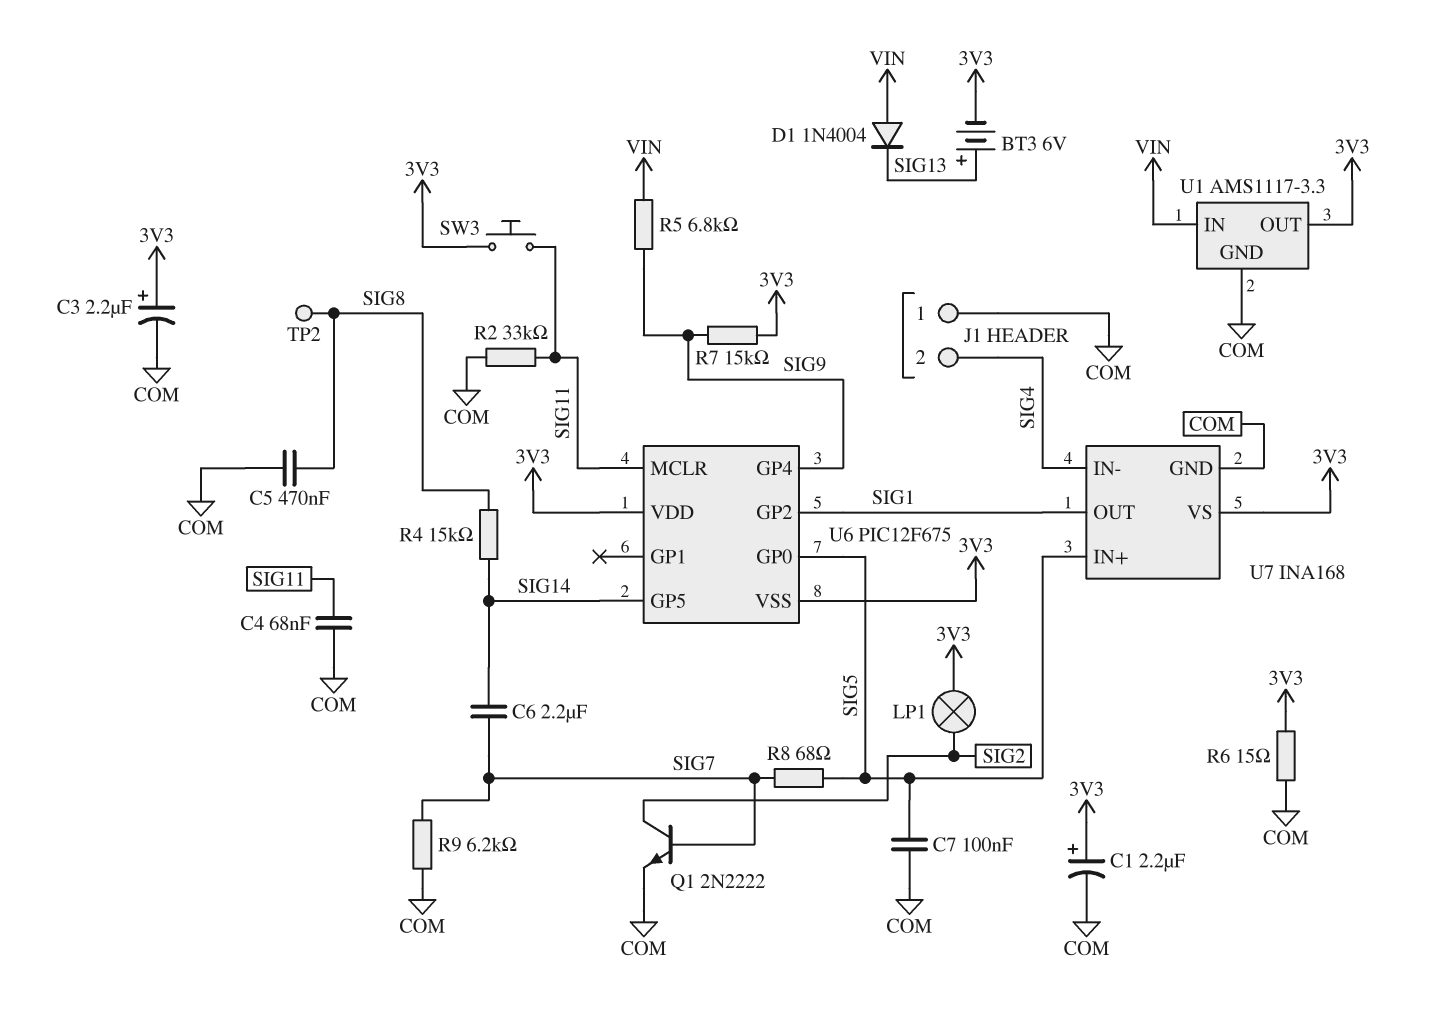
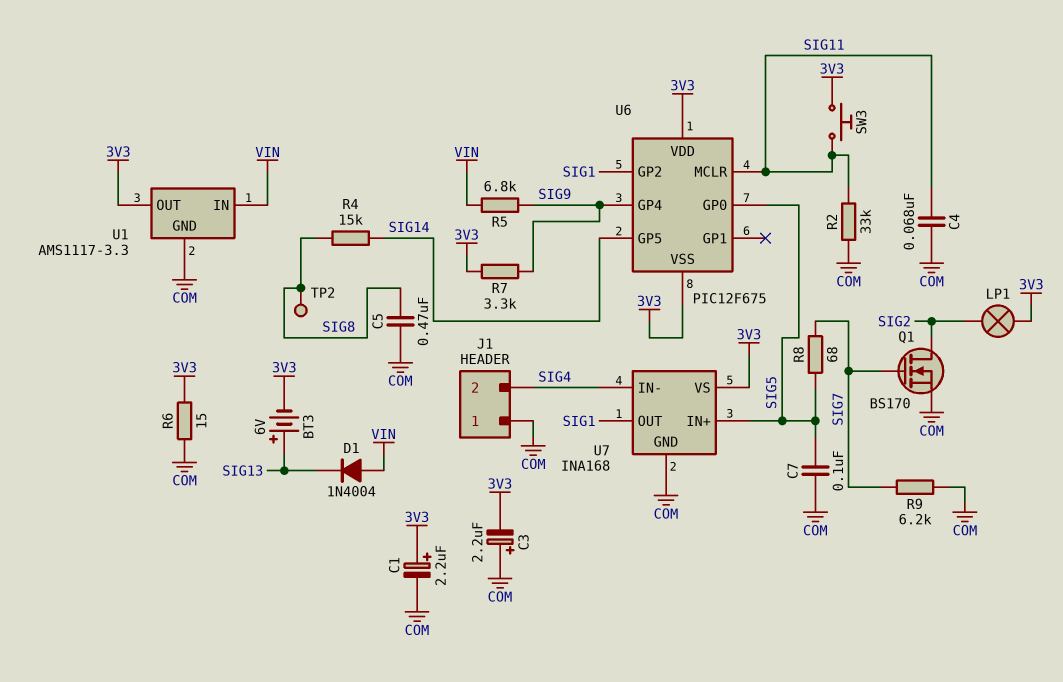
C3: 2.2uF (plus 3V3, minus COM) -> 2.2uF (plus COM, minus 3V3)
C6: 2.2uF (SIG7, SIG14) -> none
Q1: NPN 2N2222 (B SIG7, C SIG2, E COM) -> NMOS BS170 (G SIG7, D SIG2, S COM)
R7: 15k (3V3, SIG9) -> 3.3k (3V3, SIG9)

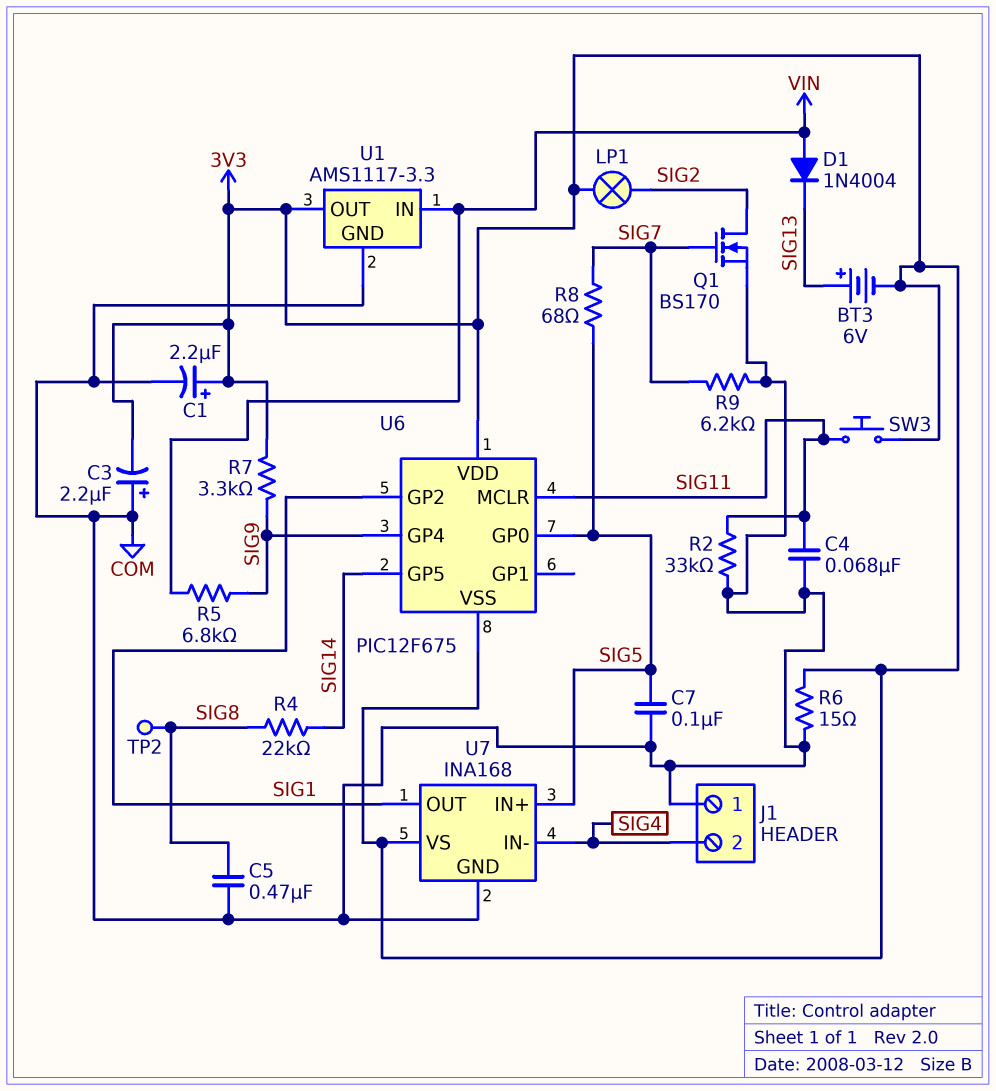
R4: 15k (SIG8, SIG14) -> 22k (SIG8, SIG14)

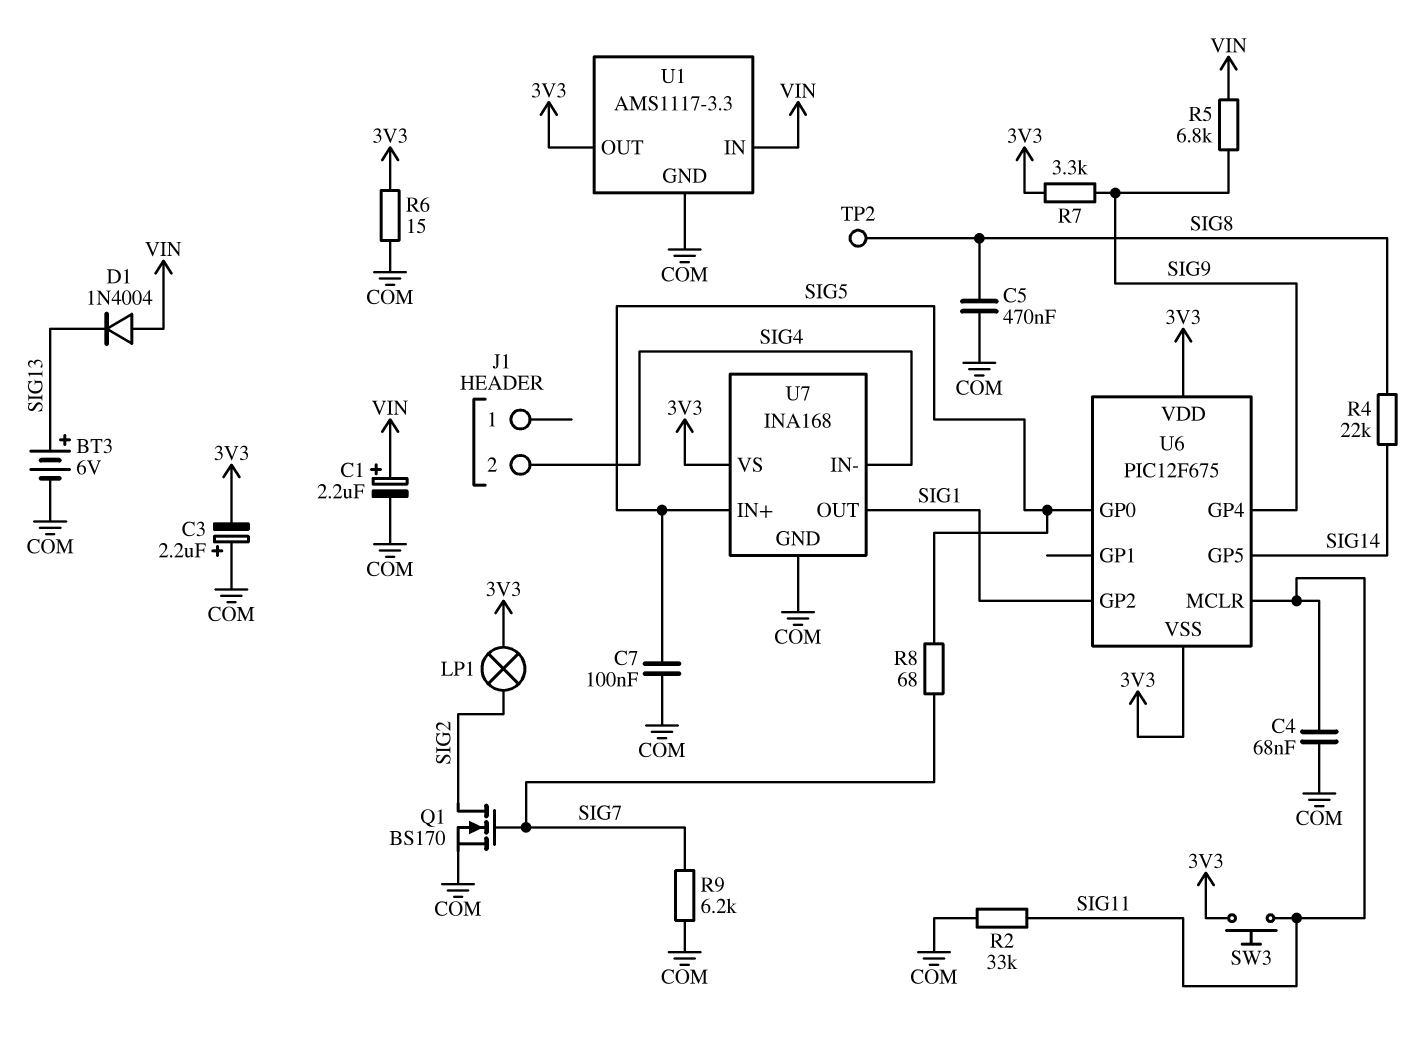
BT3: 6V (plus SIG13, minus 3V3) -> 6V (plus SIG13, minus COM)
C1: 2.2uF (plus 3V3, minus COM) -> 2.2uF (plus VIN, minus COM)
J1 pin 1: COM -> none

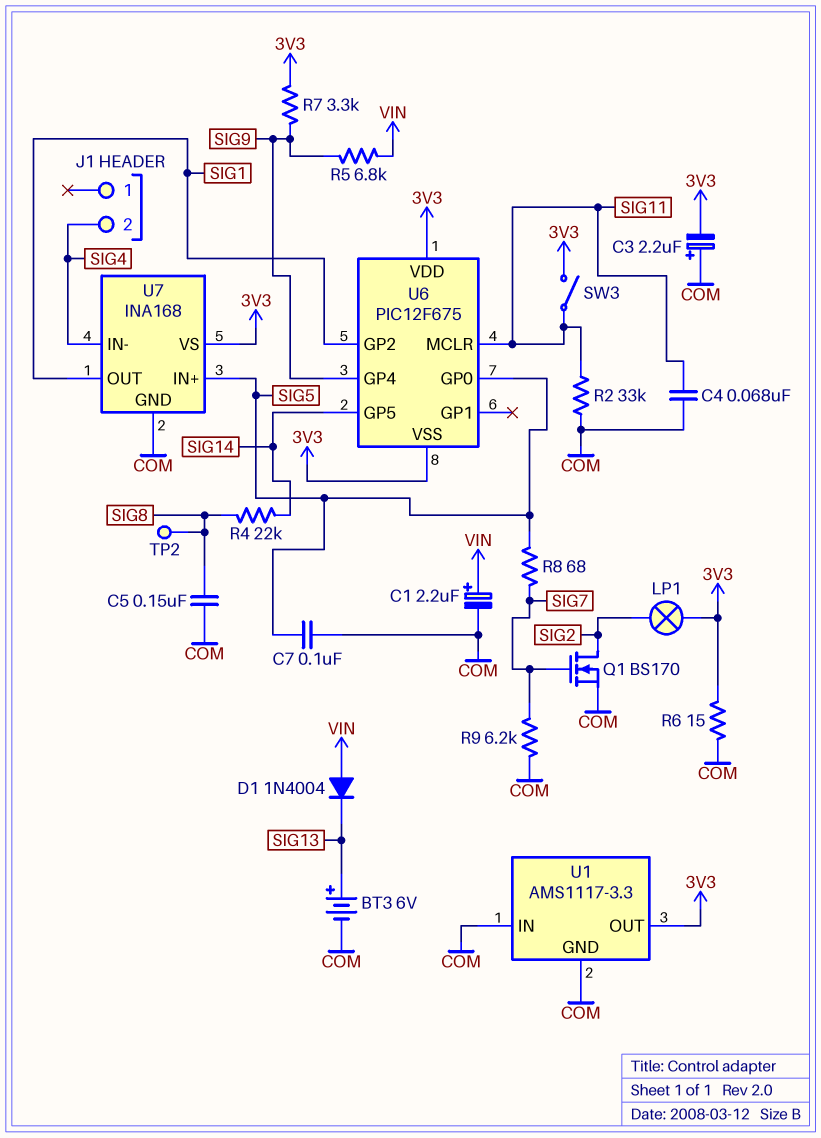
C5: 470nF (COM, SIG8) -> 150nF (COM, SIG8)
SW3: button (3V3, SIG11) -> switch (3V3, SIG11)
U1 pin IN: VIN -> COM

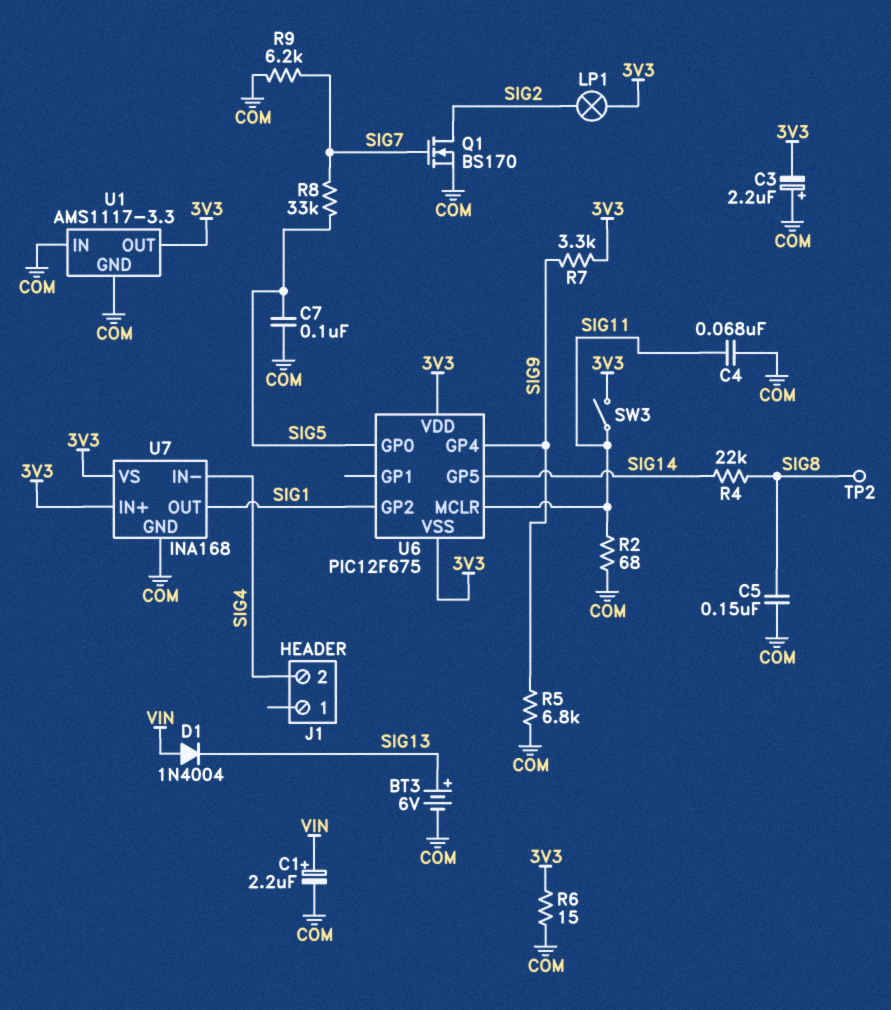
R2: 33k (COM, SIG11) -> 68 (COM, SIG11)
R5: 6.8k (SIG9, VIN) -> 6.8k (COM, SIG9)
R8: 68 (SIG5, SIG7) -> 33k (SIG5, SIG7)
U7 pin IN+: SIG5 -> 3V3

